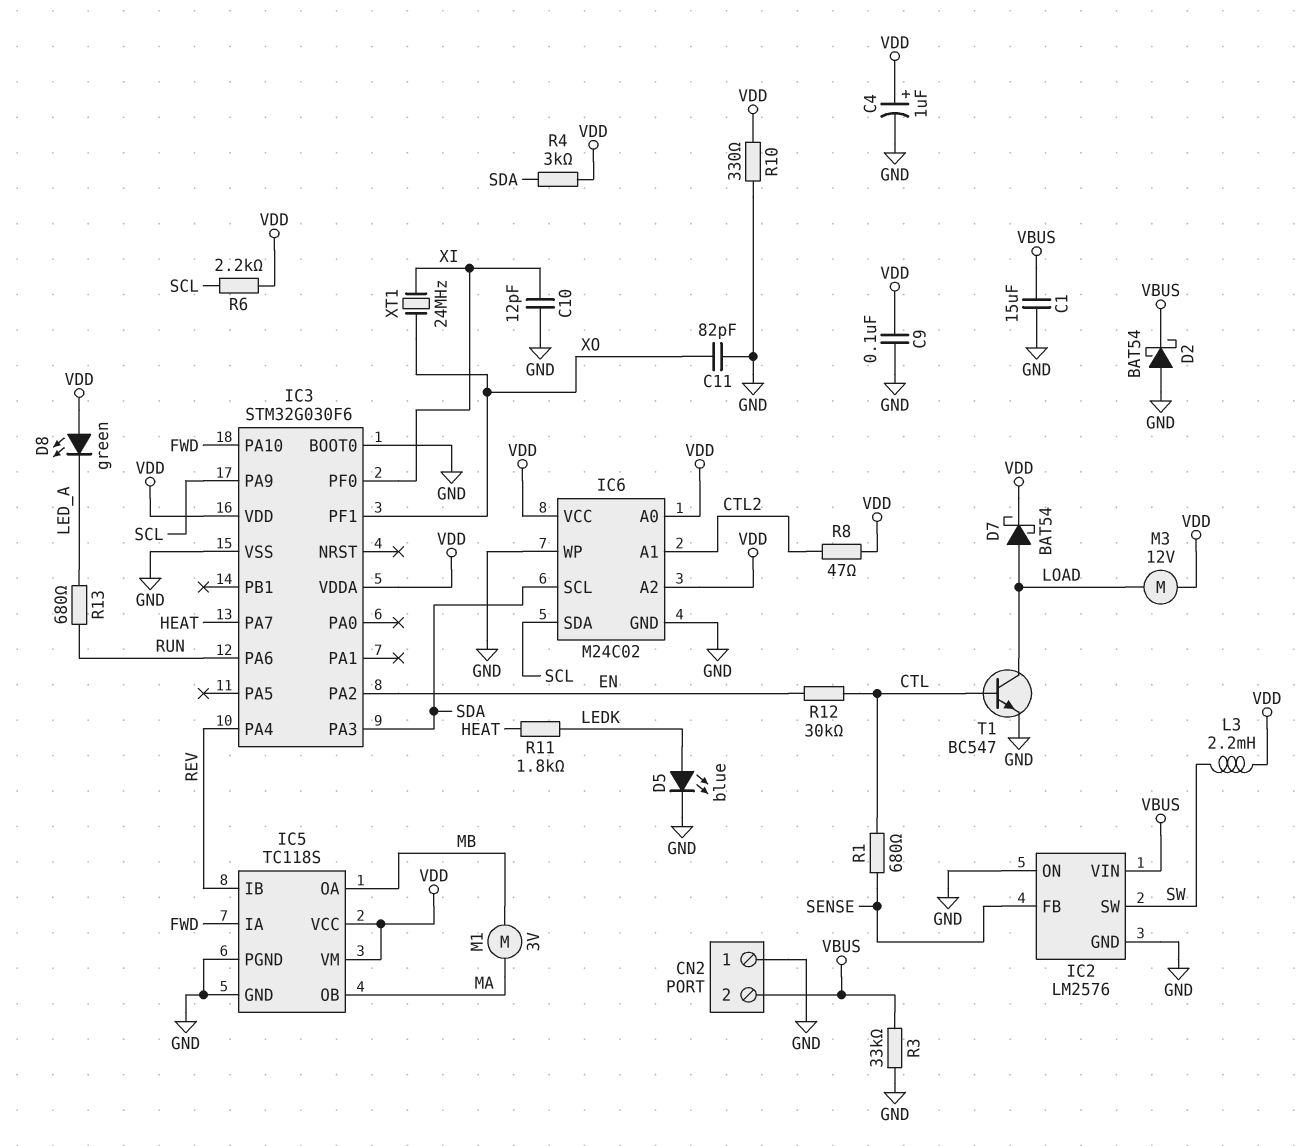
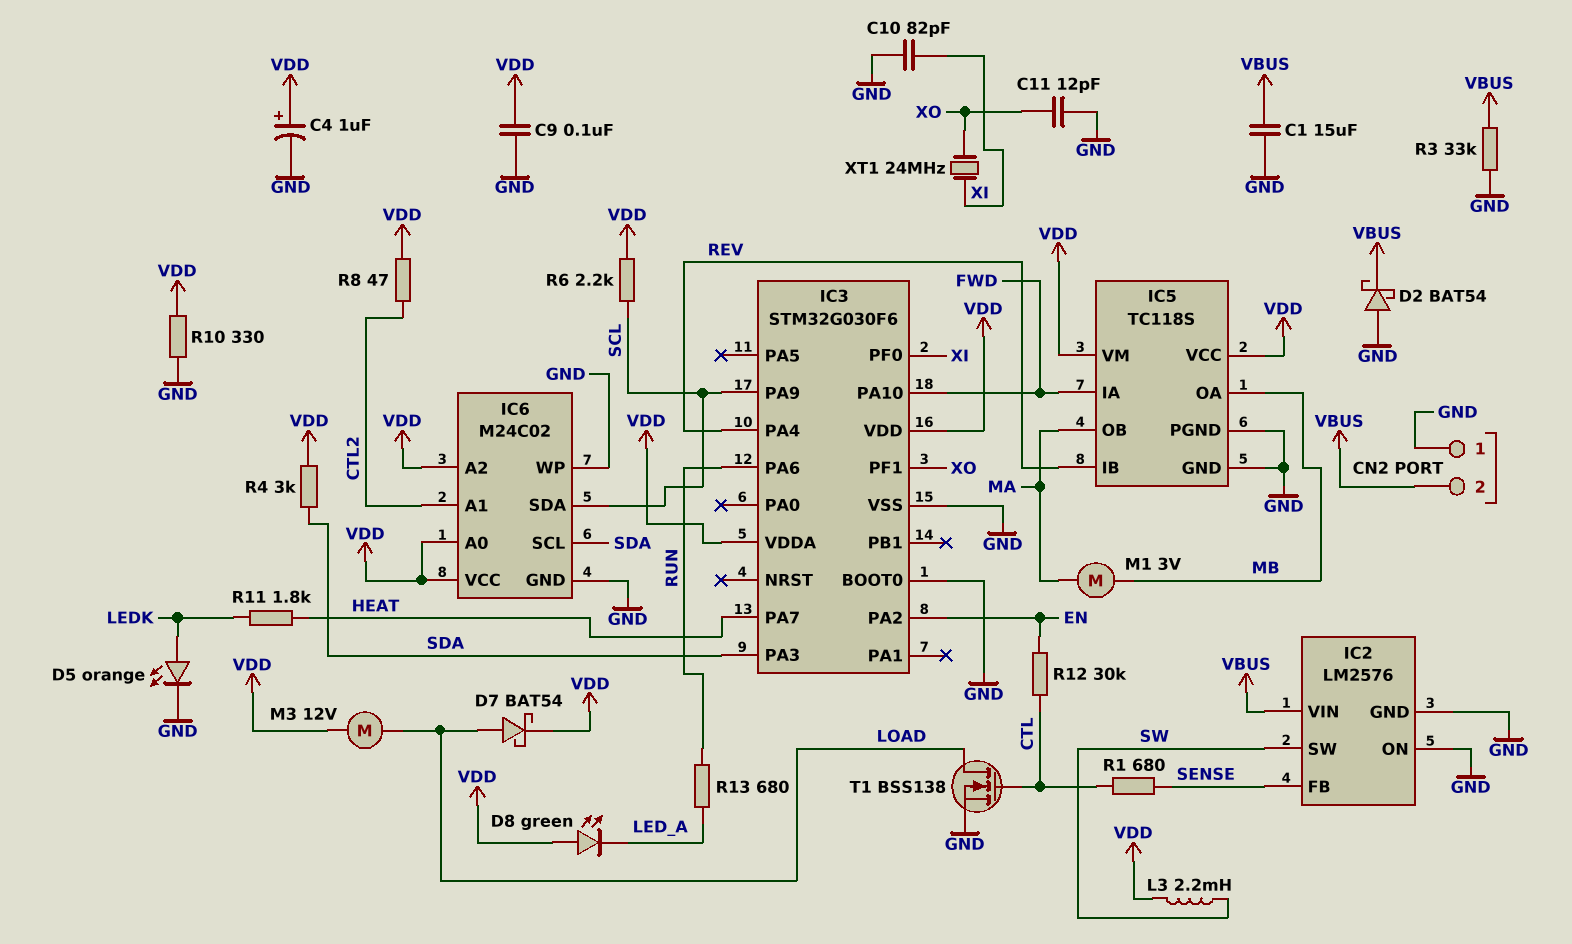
C10: 12pF (GND, XI) -> 82pF (GND, XI)
C11: 82pF (GND, XO) -> 12pF (GND, XO)
D5: LED blue (A LEDK, K GND) -> LED orange (A LEDK, K GND)
T1: NPN BC547 (B CTL, C LOAD, E GND) -> NMOS BSS138 (G CTL, D LOAD, S GND)

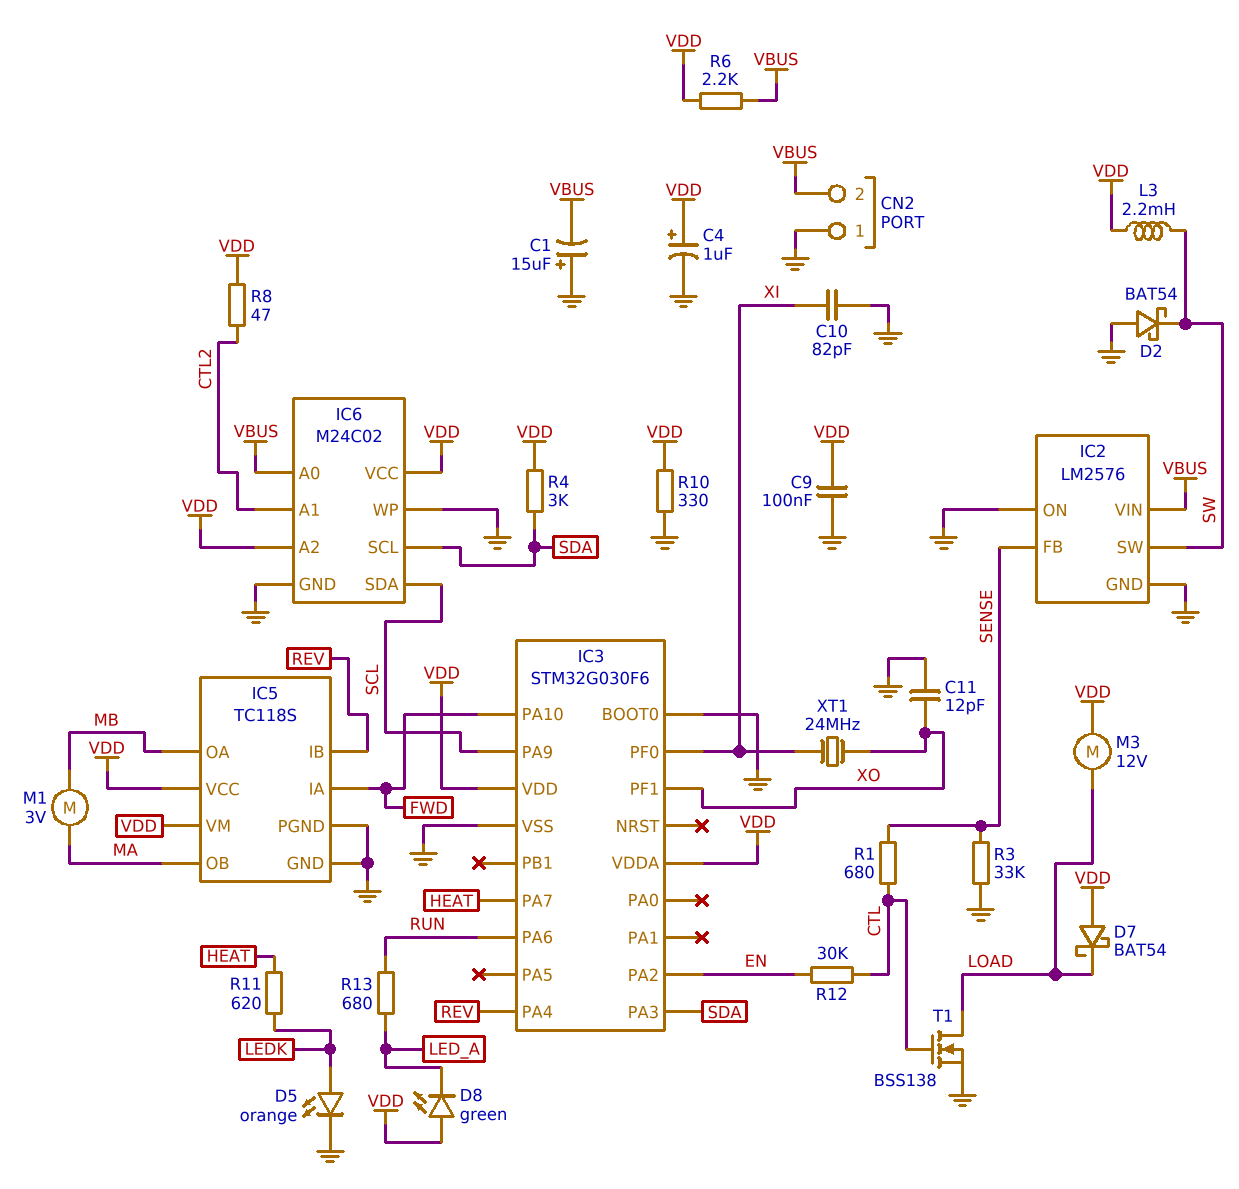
C1: 15uF (GND, VBUS) -> 15uF (plus GND, minus VBUS)
D2: schottky BAT54 (A GND, K VBUS) -> schottky BAT54 (A GND, K SW)
D7: schottky BAT54 (A LOAD, K VDD) -> schottky BAT54 (A VDD, K LOAD)
IC6 pin A0: VDD -> VBUS
R3: 33k (GND, VBUS) -> 33k (GND, SENSE)
R6: 2.2k (SCL, VDD) -> 2.2k (VBUS, VDD)
R11: 1.8k (HEAT, LEDK) -> 620 (HEAT, LEDK)

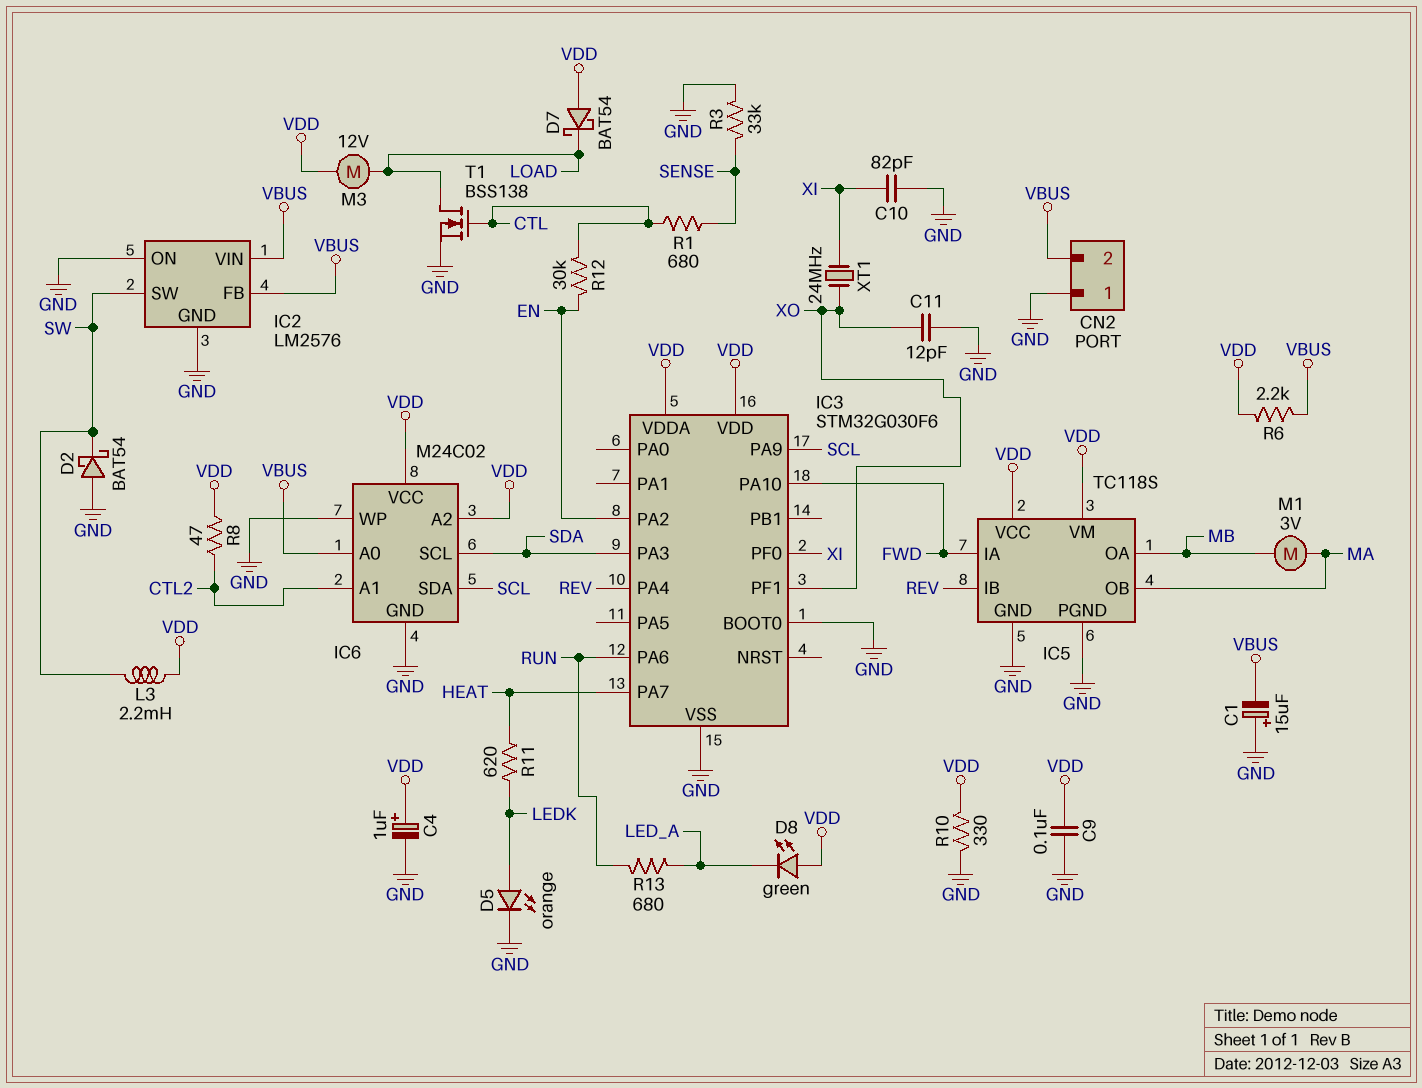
IC2 pin FB: SENSE -> VBUS
R4: 3k (SDA, VDD) -> none

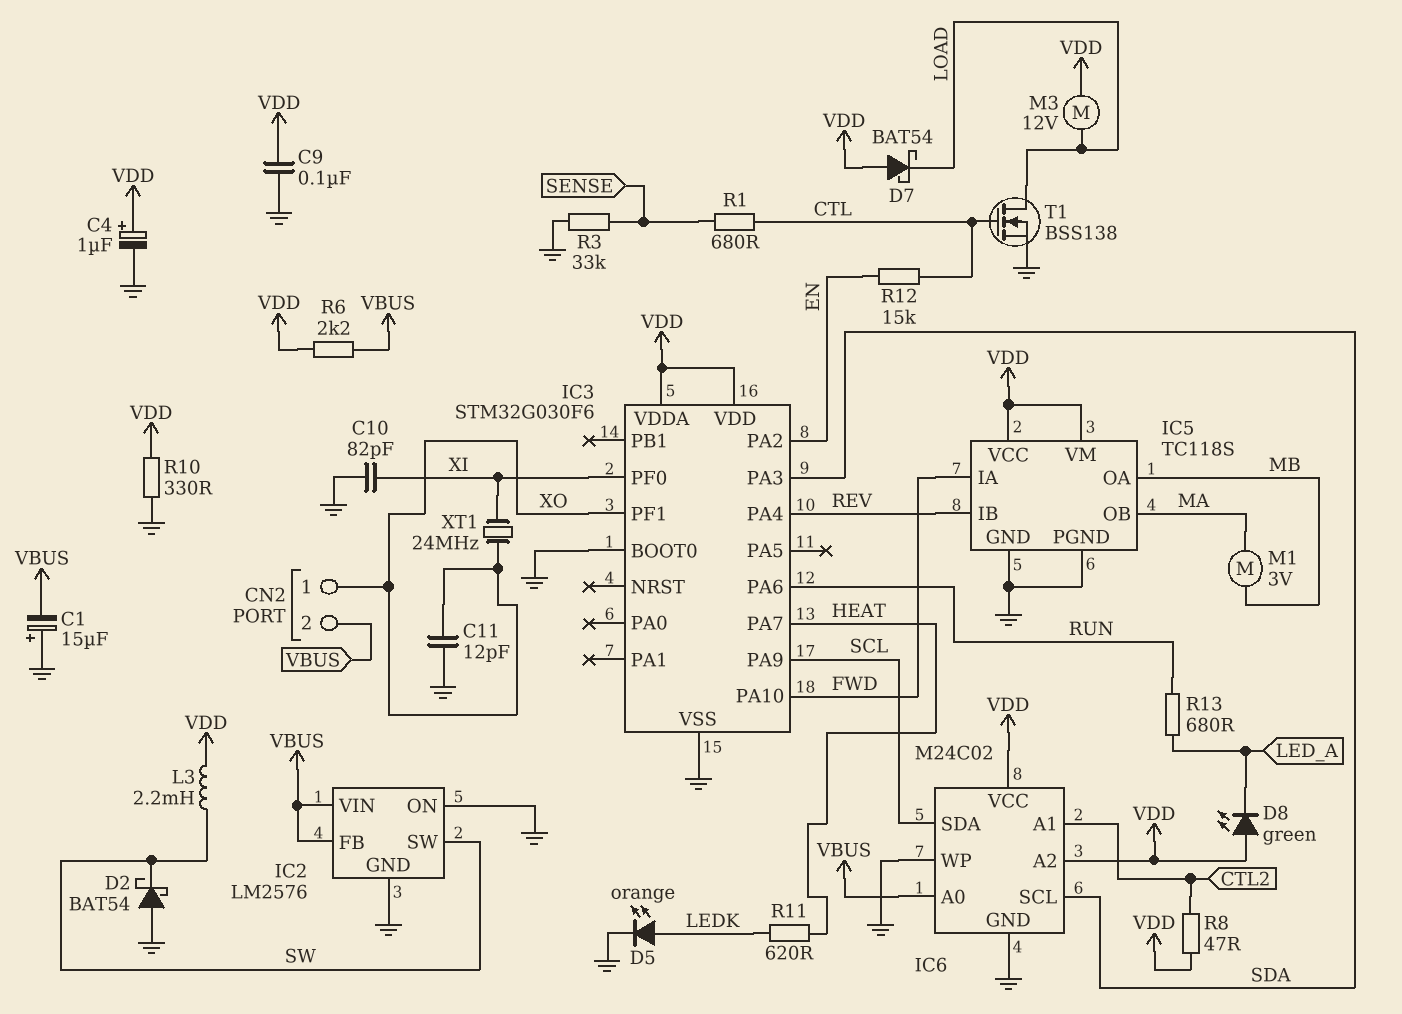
CN2 pin 1: GND -> XO
R12: 30k (CTL, EN) -> 15k (CTL, EN)

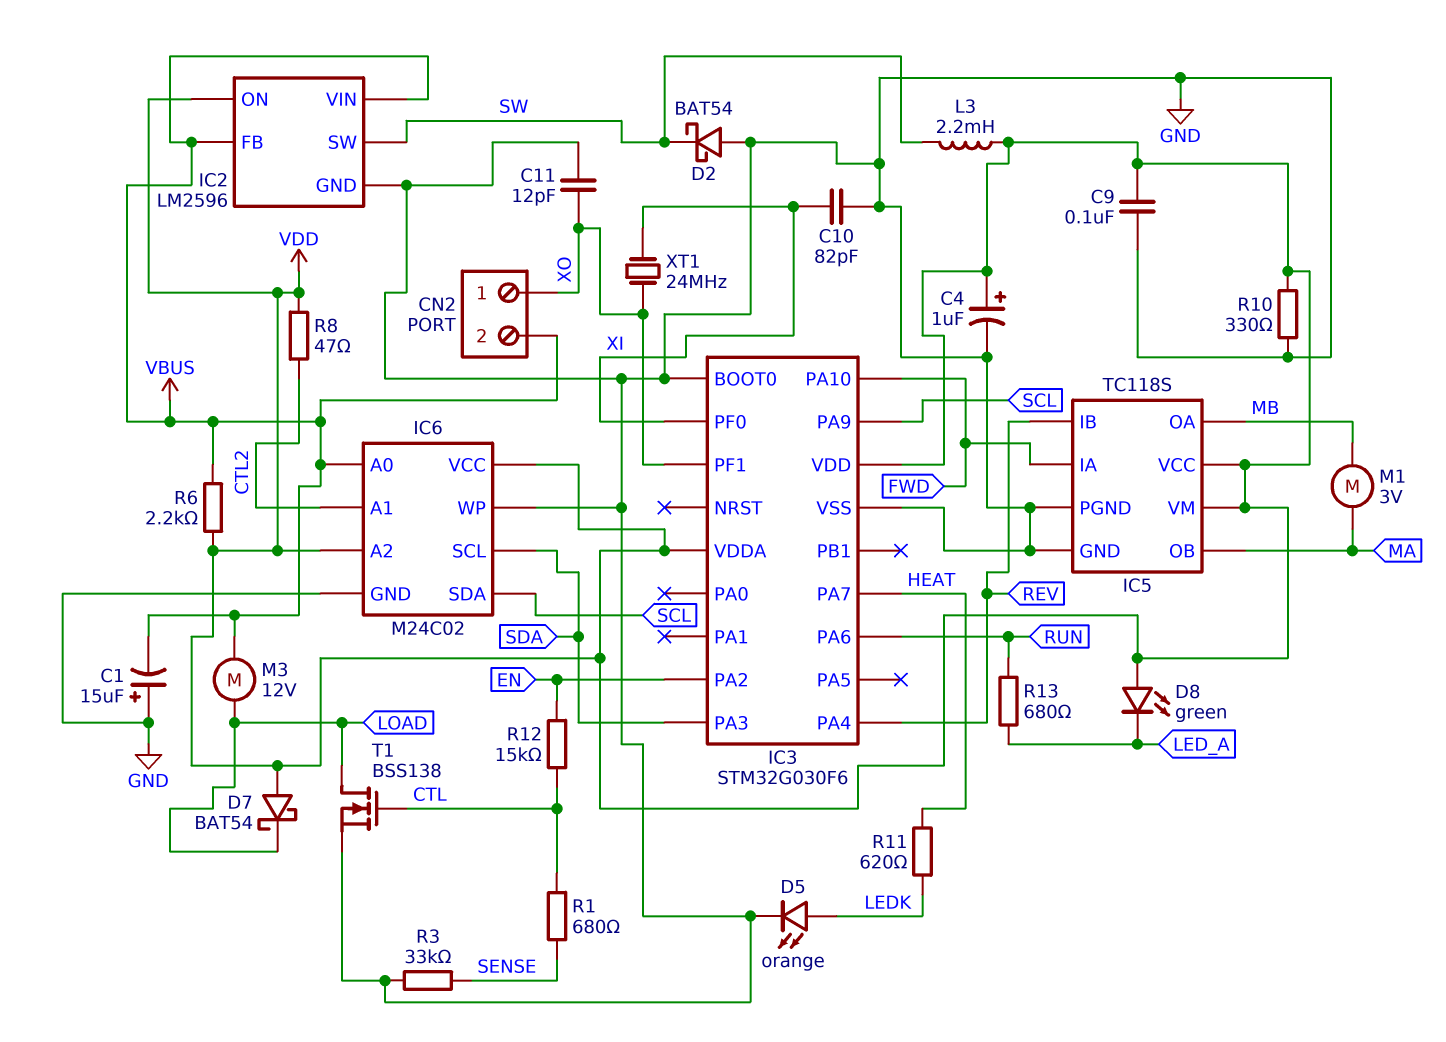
IC2: LM2576 -> LM2596
IC2 pin ON: GND -> VDD
M3: motor 12V (LOAD, VDD) -> motor 12V (LOAD, VBUS)

